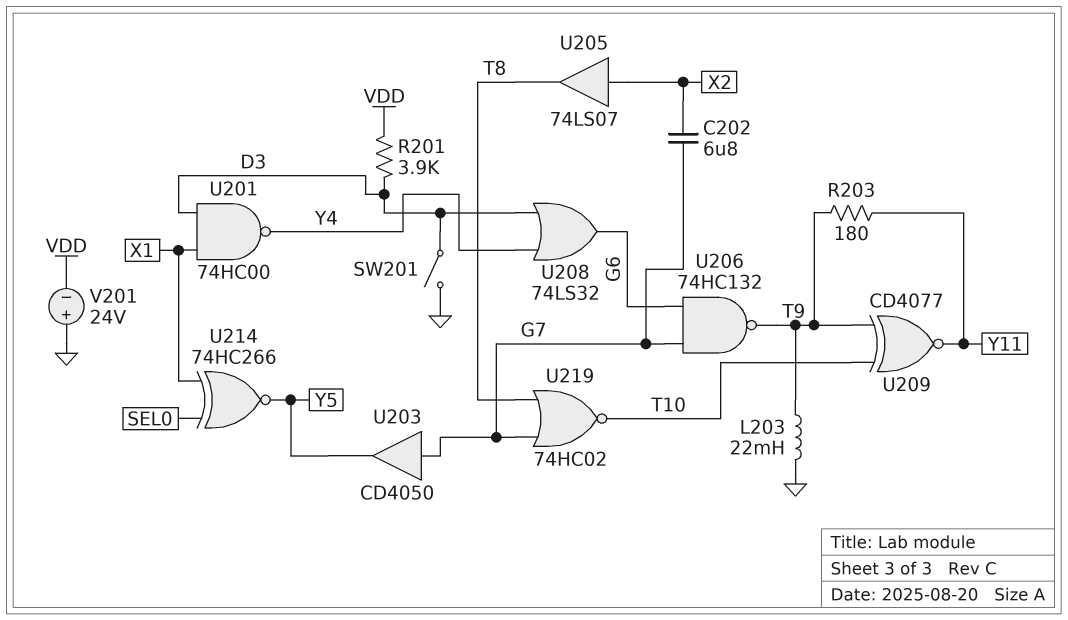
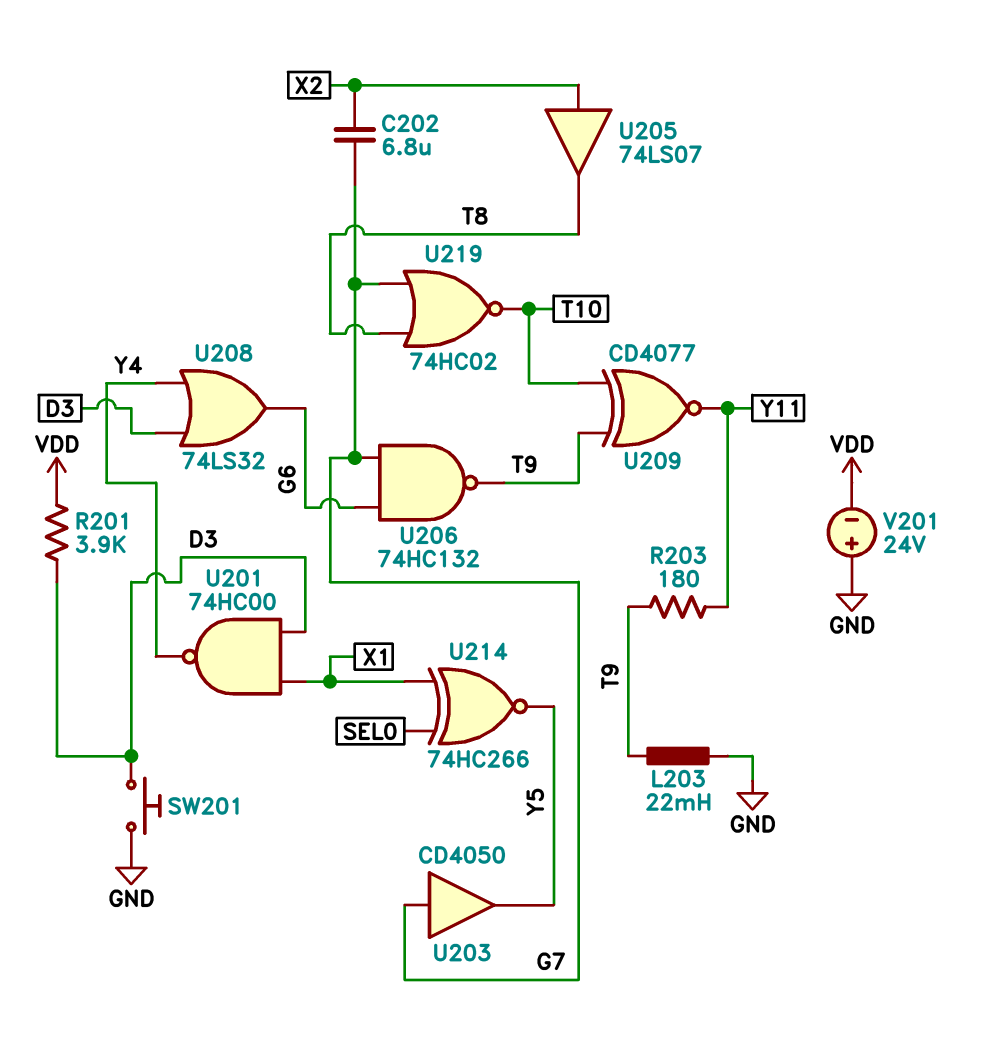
SW201: switch (D3, GND) -> button (D3, GND)

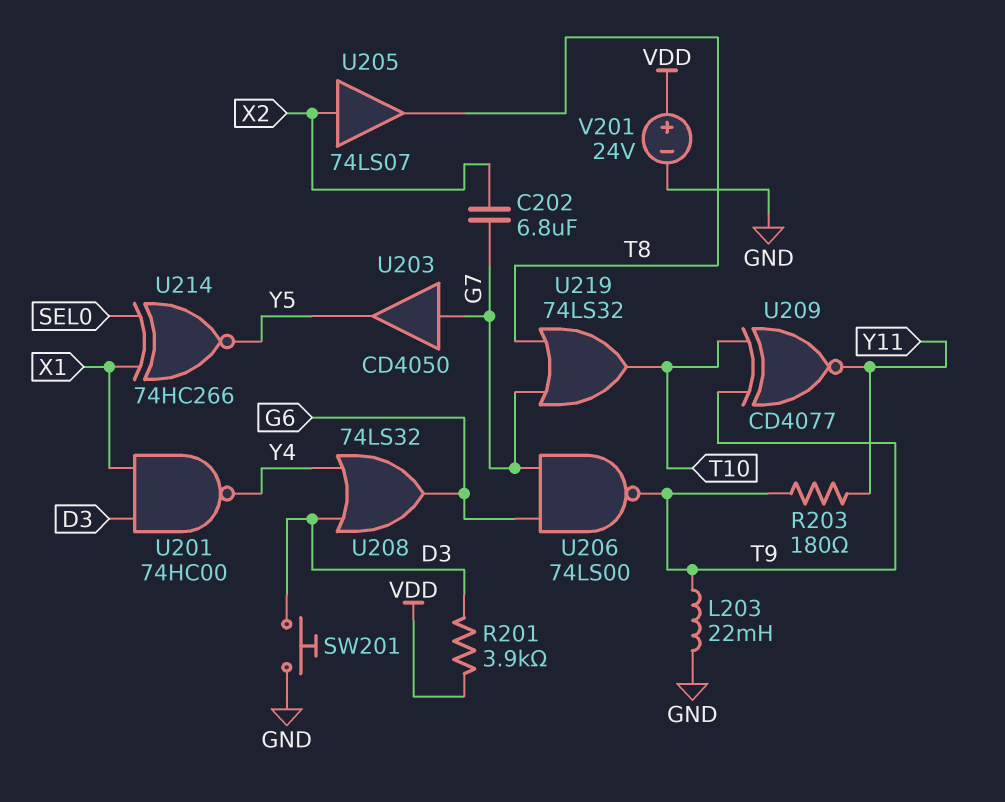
U206: NAND 74HC132 (in G6, in G7, out T9) -> NAND 74LS00 (in G6, in G7, out T9)
U219: NOR 74HC02 (in G7, in T8, out T10) -> OR 74LS32 (in G7, in T8, out T10)
V201: 24V (plus GND, minus VDD) -> 24V (plus VDD, minus GND)

